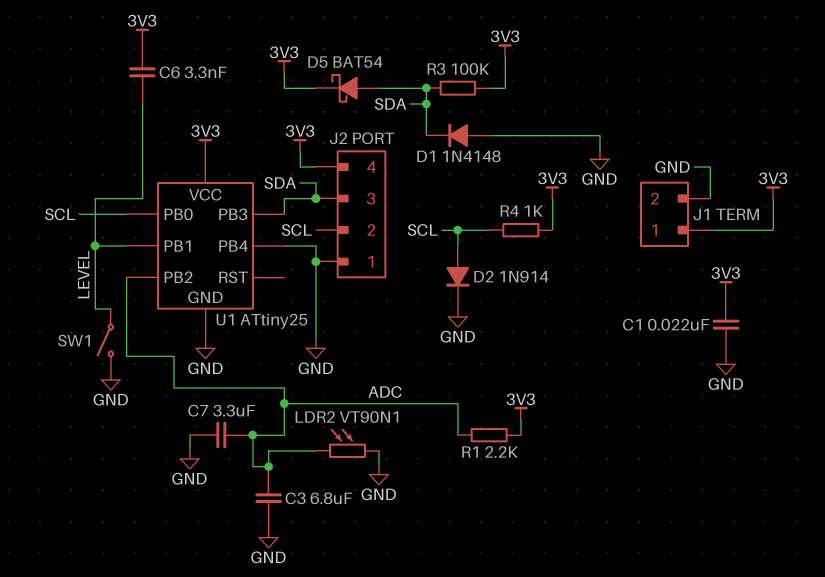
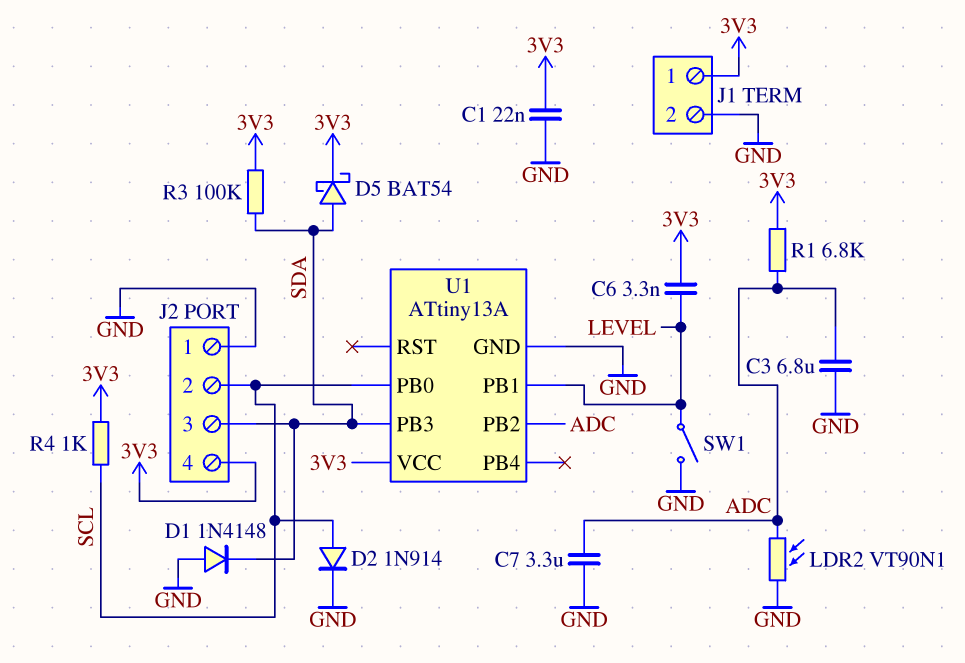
R1: 2.2k (3V3, ADC) -> 6.8k (3V3, ADC)
U1: ATtiny25 -> ATtiny13A
U1 pin PB4: GND -> none

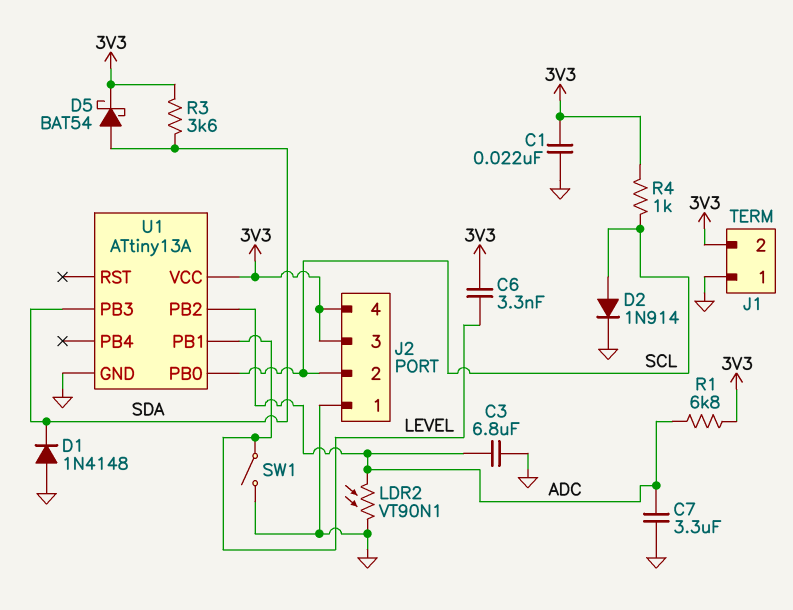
J1 pin 1: 3V3 -> GND
J1 pin 2: GND -> 3V3
J2 pin 3: SDA -> 3V3
R3: 100k (3V3, SDA) -> 3.6k (3V3, SDA)

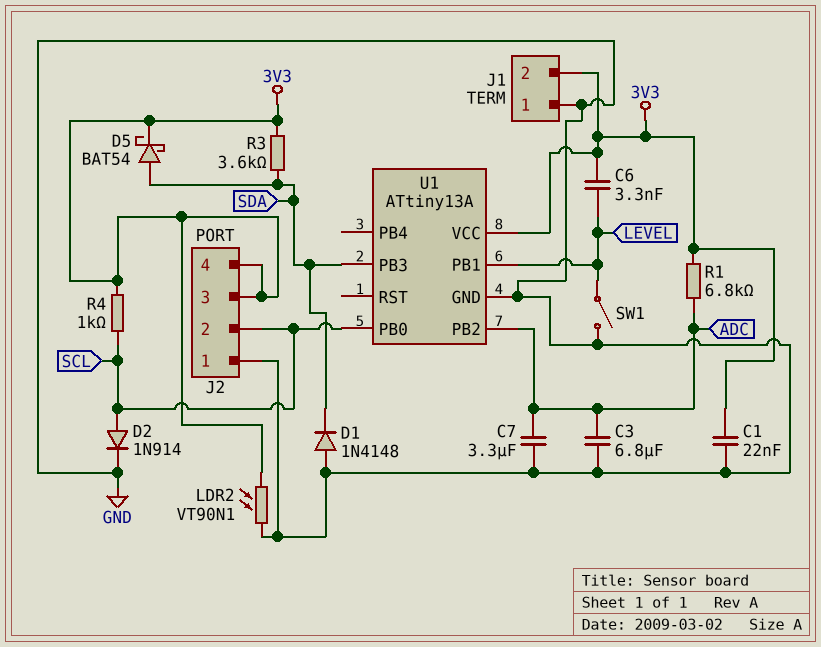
LDR2: VT90N1 (ADC, GND) -> VT90N1 (3V3, GND)

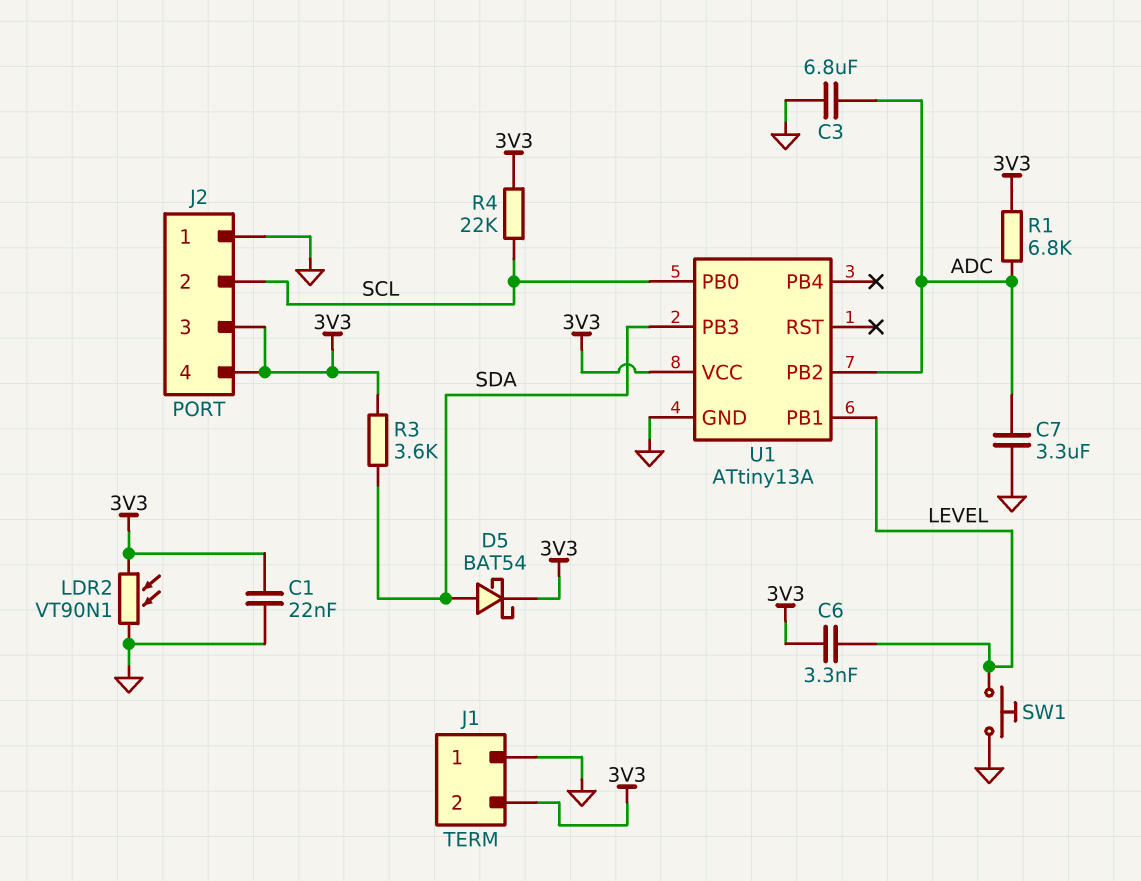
D1: diode 1N4148 (A GND, K SDA) -> none
D2: diode 1N914 (A SCL, K GND) -> none
R4: 1k (3V3, SCL) -> 22k (3V3, SCL)
SW1: switch (GND, LEVEL) -> button (GND, LEVEL)

